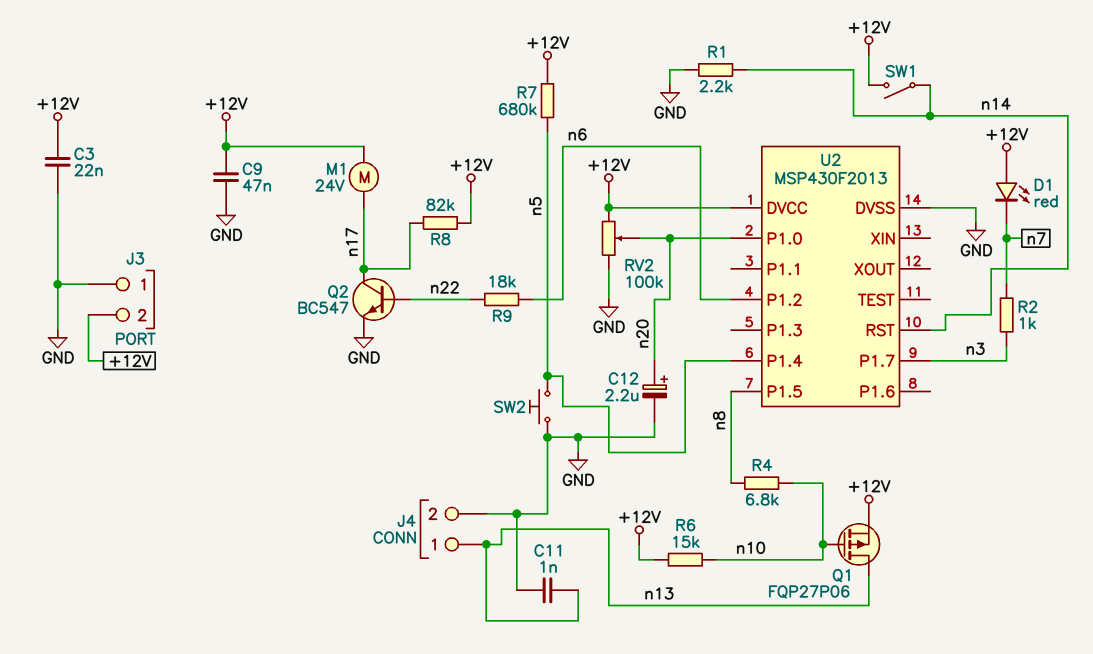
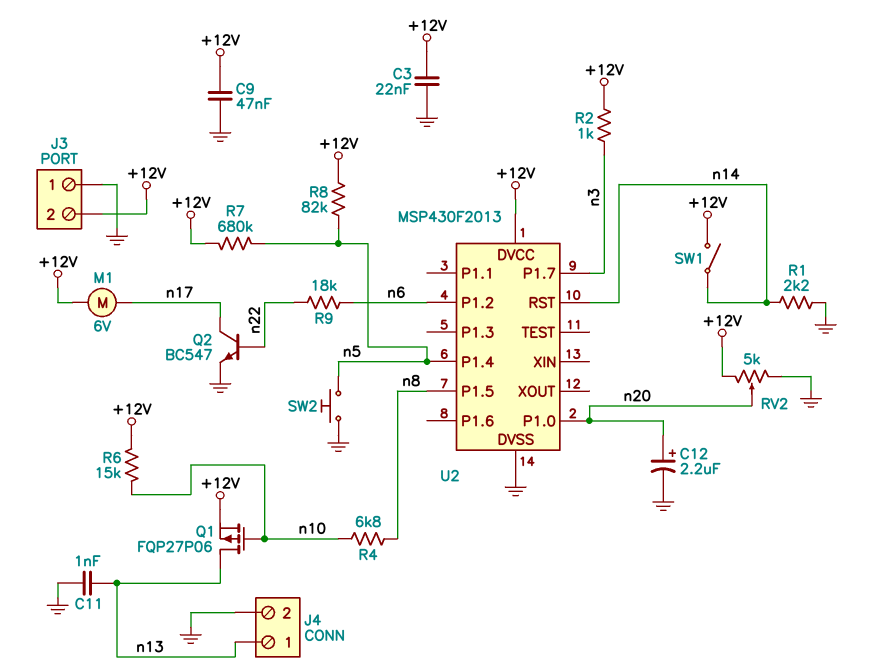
D1: LED red (A +12V, K n7) -> none
M1: motor 24V (+12V, n17) -> motor 6V (+12V, n17)
R2: 1k (n3, n7) -> 1k (+12V, n3)
R8: 82k (+12V, n17) -> 82k (+12V, n5)
RV2: 100k (+12V, GND, wiper n20) -> 5k (+12V, GND, wiper n20)

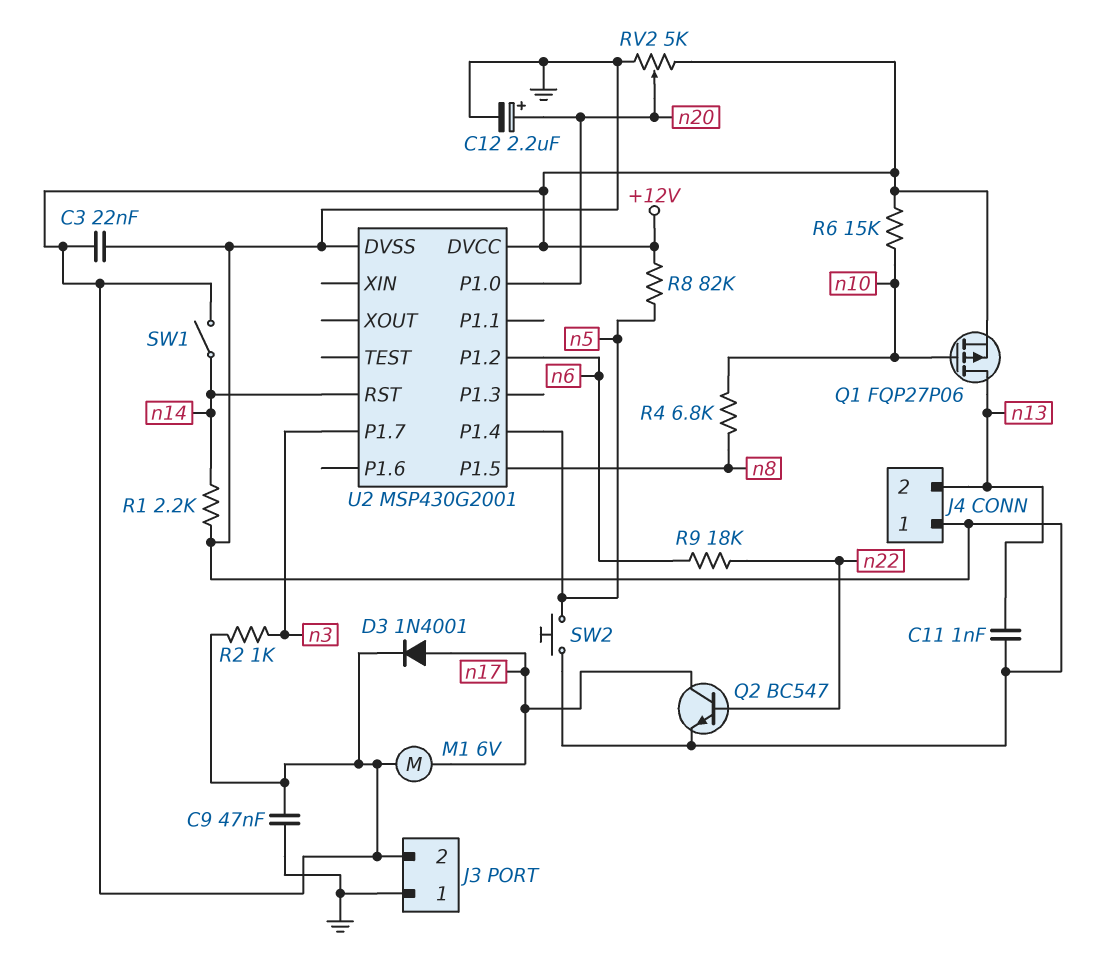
D3: none -> diode 1N4001 (A n17, K +12V)
J4 pin 1: n13 -> GND
J4 pin 2: GND -> n13
R7: 680k (+12V, n5) -> none
U2: MSP430F2013 -> MSP430G2001

